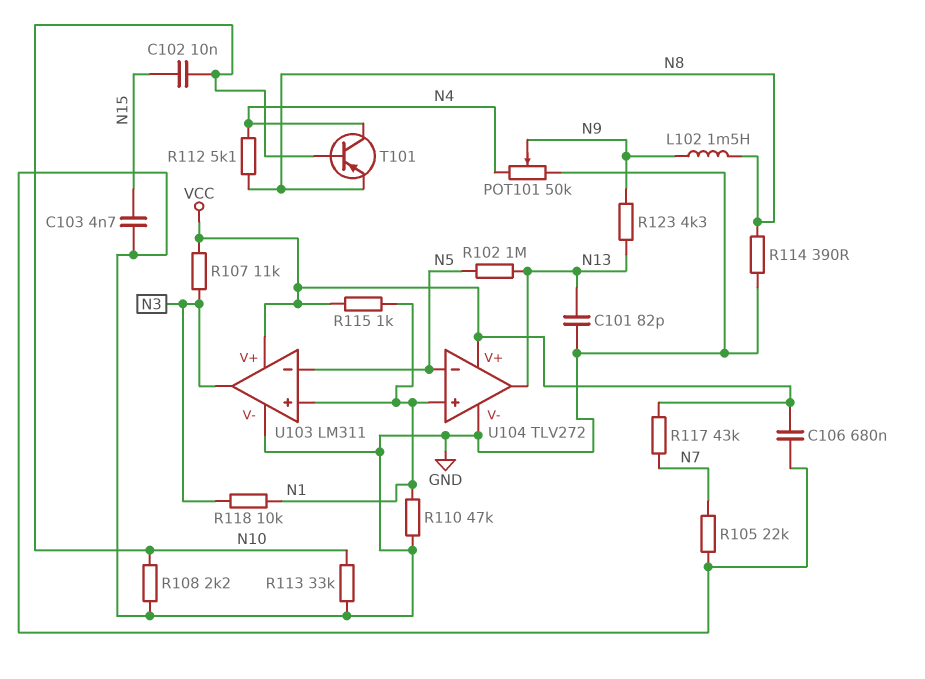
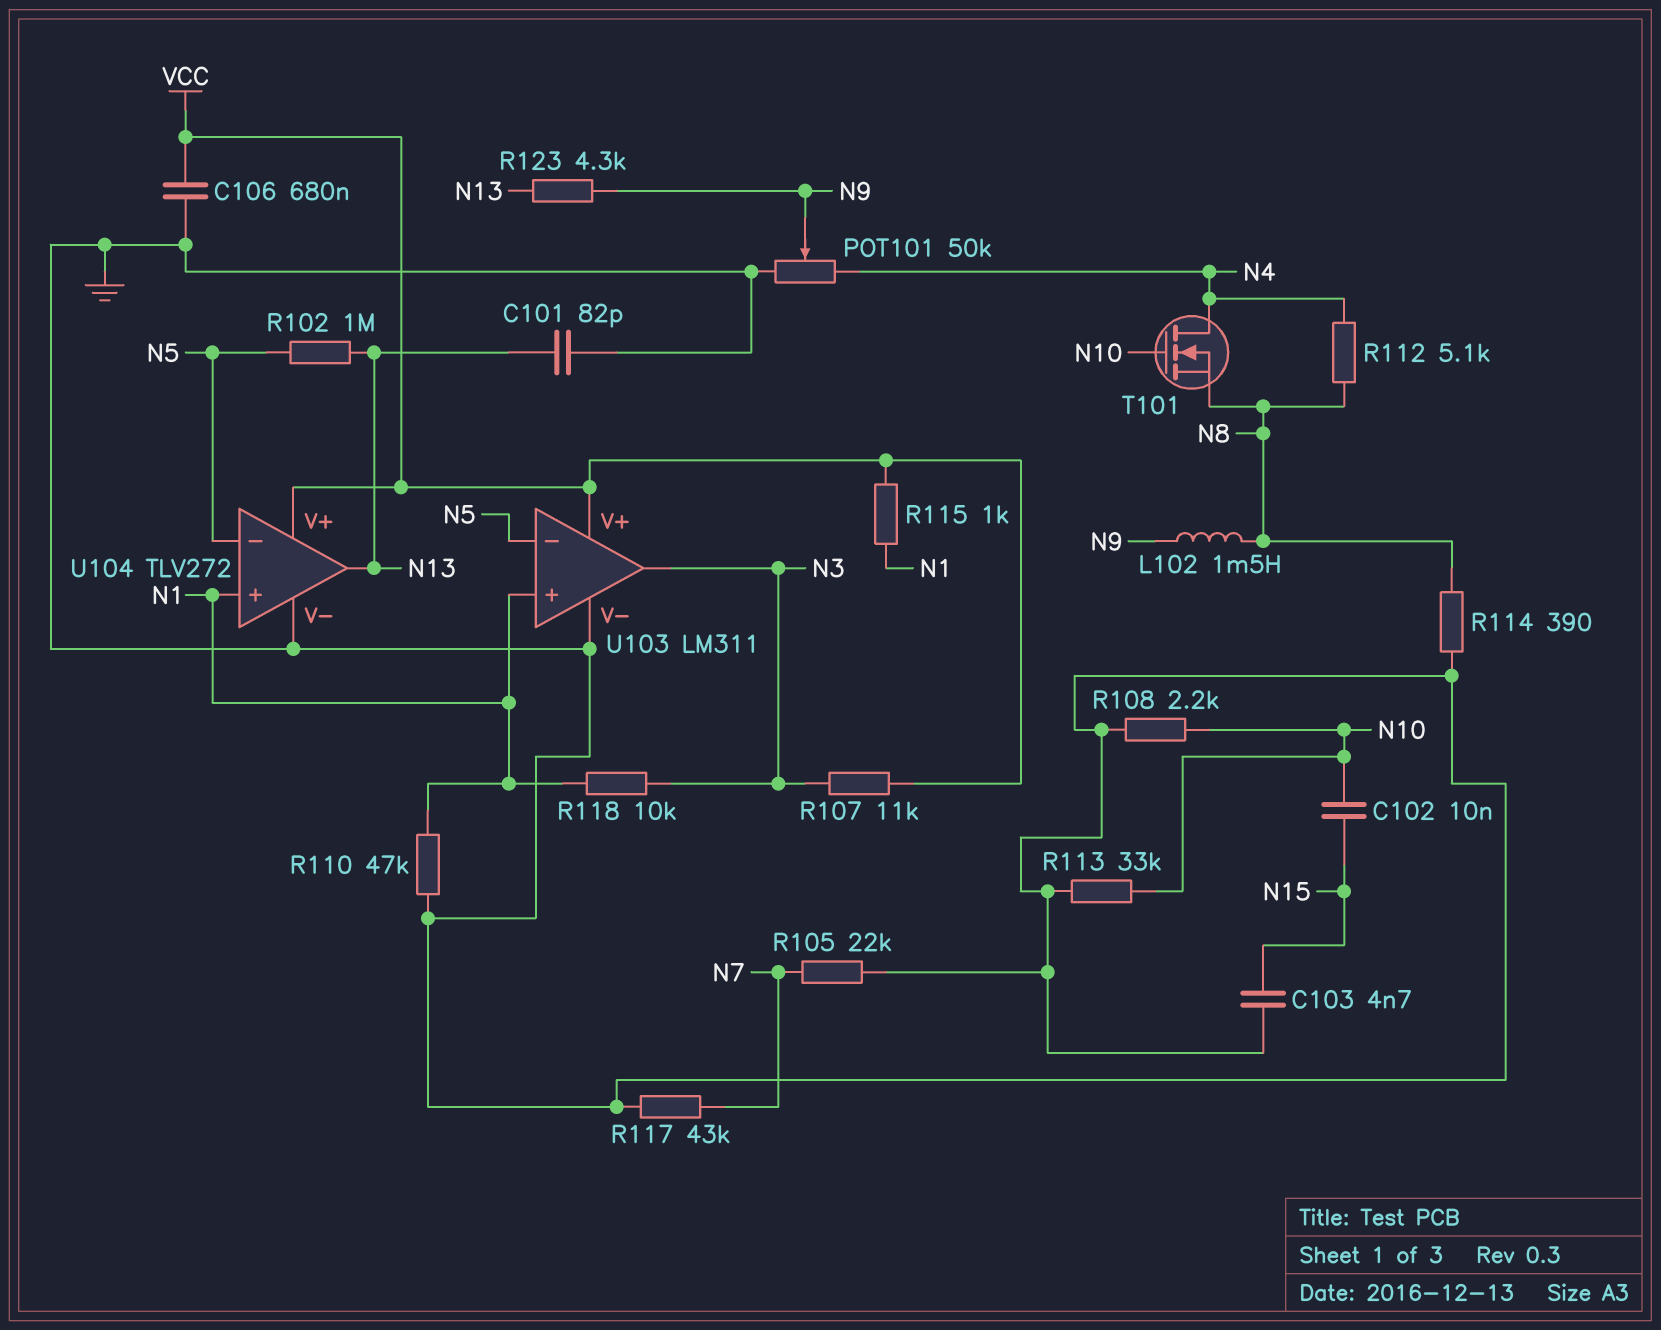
R117: 43k (N7, VCC) -> 43k (GND, N7)
T101: PNP (B N10, C N4, E N8) -> NMOS (G N10, D N4, S N8)

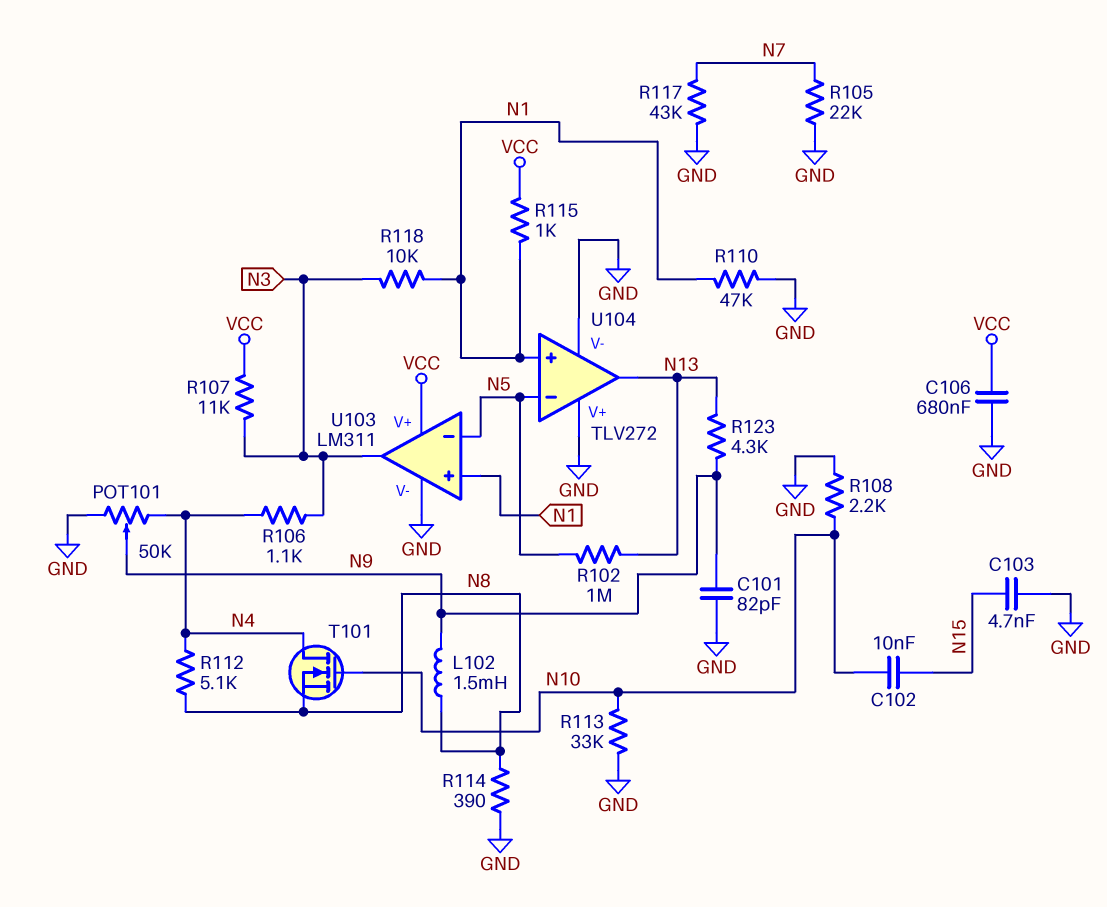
C101: 82pF (GND, N13) -> 82pF (GND, N9)
R106: none -> 1.1k (N3, N4)
U104 pin V+: VCC -> GND

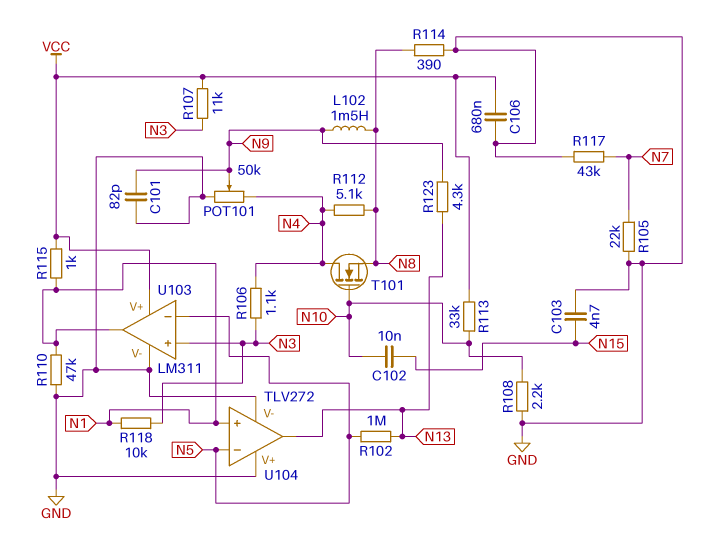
R113: 33k (GND, N10) -> 33k (N10, VCC)
U103 pin in+: N1 -> N3
U103 pin out: N3 -> N1

